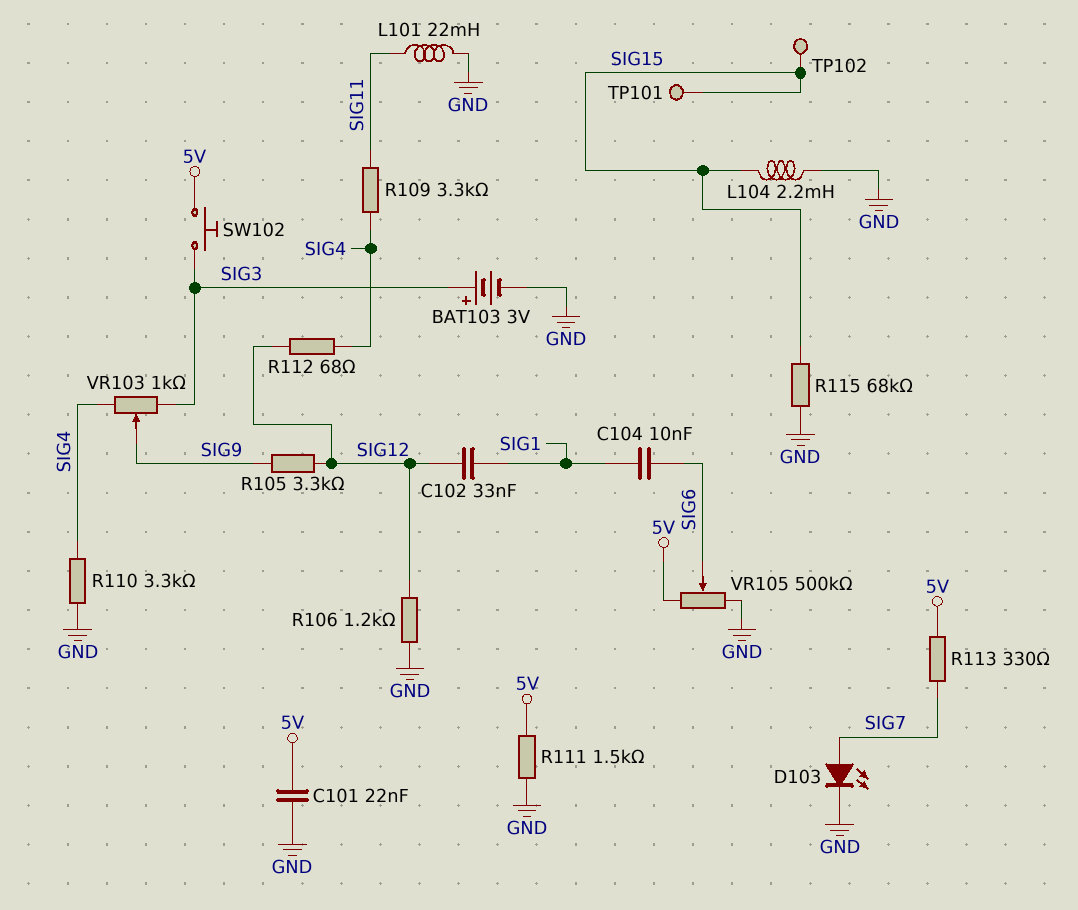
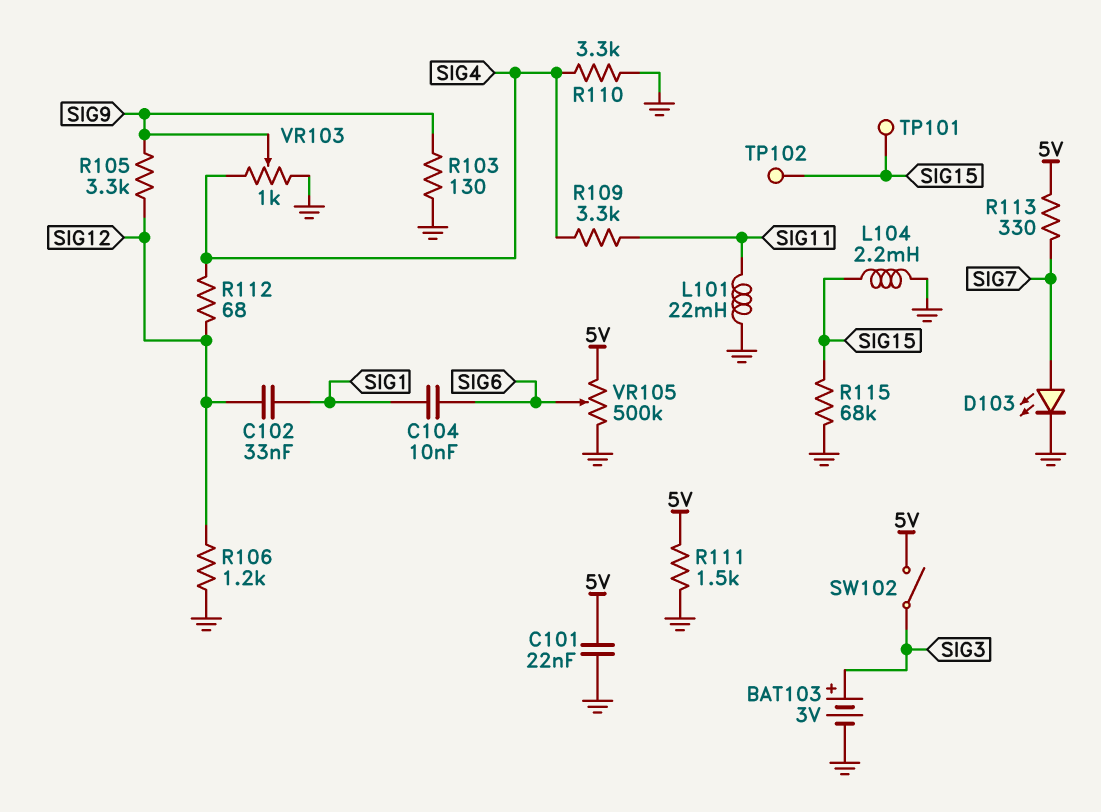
R103: none -> 130 (GND, SIG9)
SW102: button (5V, SIG3) -> switch (5V, SIG3)
VR103: 1k (SIG3, SIG4, wiper SIG9) -> 1k (GND, SIG4, wiper SIG9)

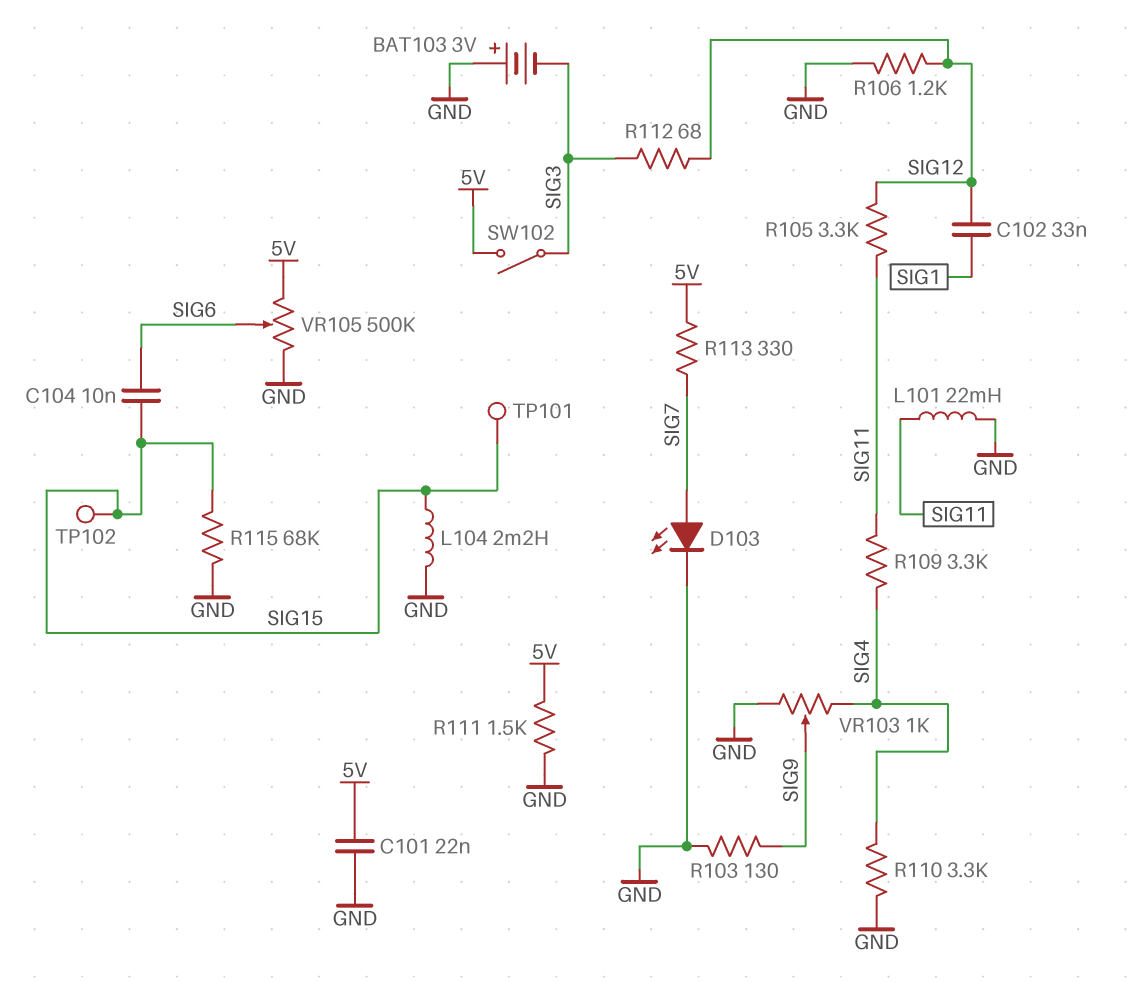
BAT103: 3V (plus SIG3, minus GND) -> 3V (plus GND, minus SIG3)
C104: 10nF (SIG1, SIG6) -> 10nF (SIG6, SIG15)
R105: 3.3k (SIG9, SIG12) -> 3.3k (SIG11, SIG12)
R112: 68 (SIG4, SIG12) -> 68 (SIG3, SIG12)

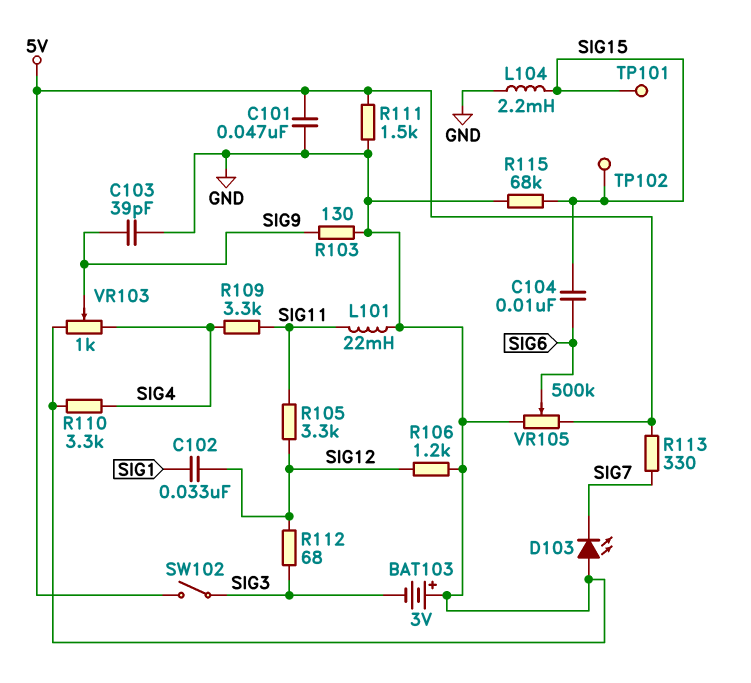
C101: 22nF (5V, GND) -> 47nF (5V, GND)
C103: none -> 39pF (GND, SIG9)
D103: LED (A SIG7, K GND) -> LED (A GND, K SIG7)

